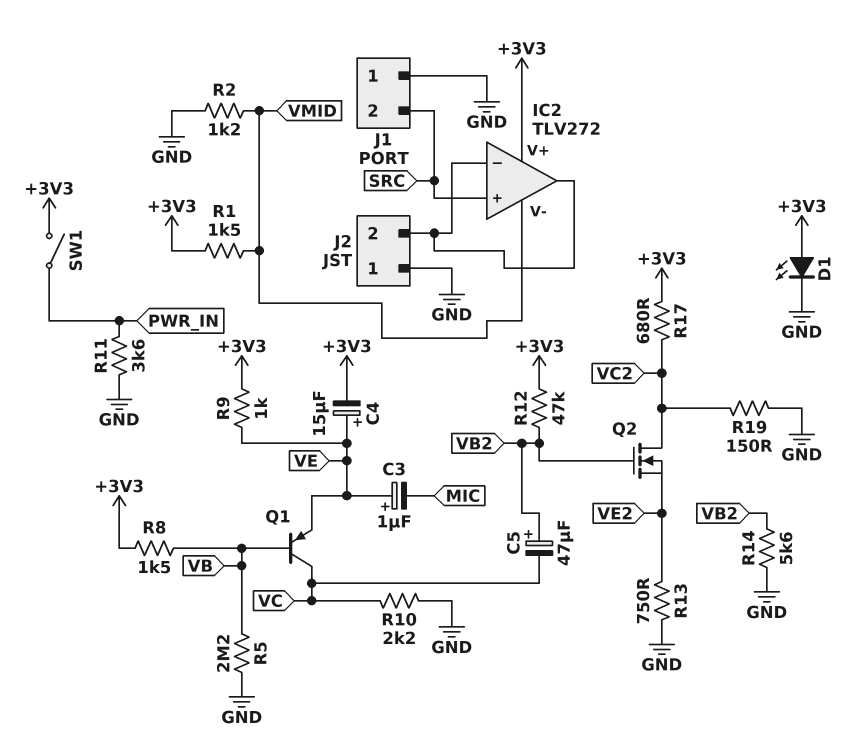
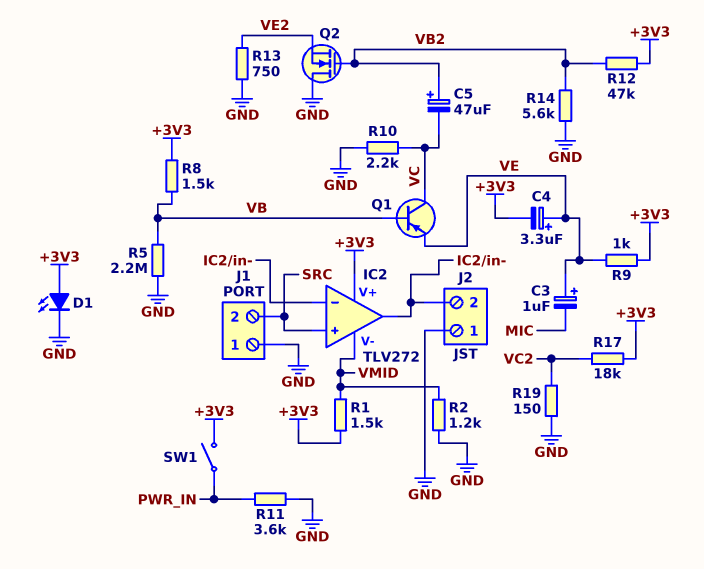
C4: 15uF (plus VE, minus +3V3) -> 3.3uF (plus VE, minus +3V3)
Q2: NMOS (G VB2, D VC2, S VE2) -> NMOS (G VB2, D GND, S VE2)
R17: 680 (+3V3, VC2) -> 18k (+3V3, VC2)

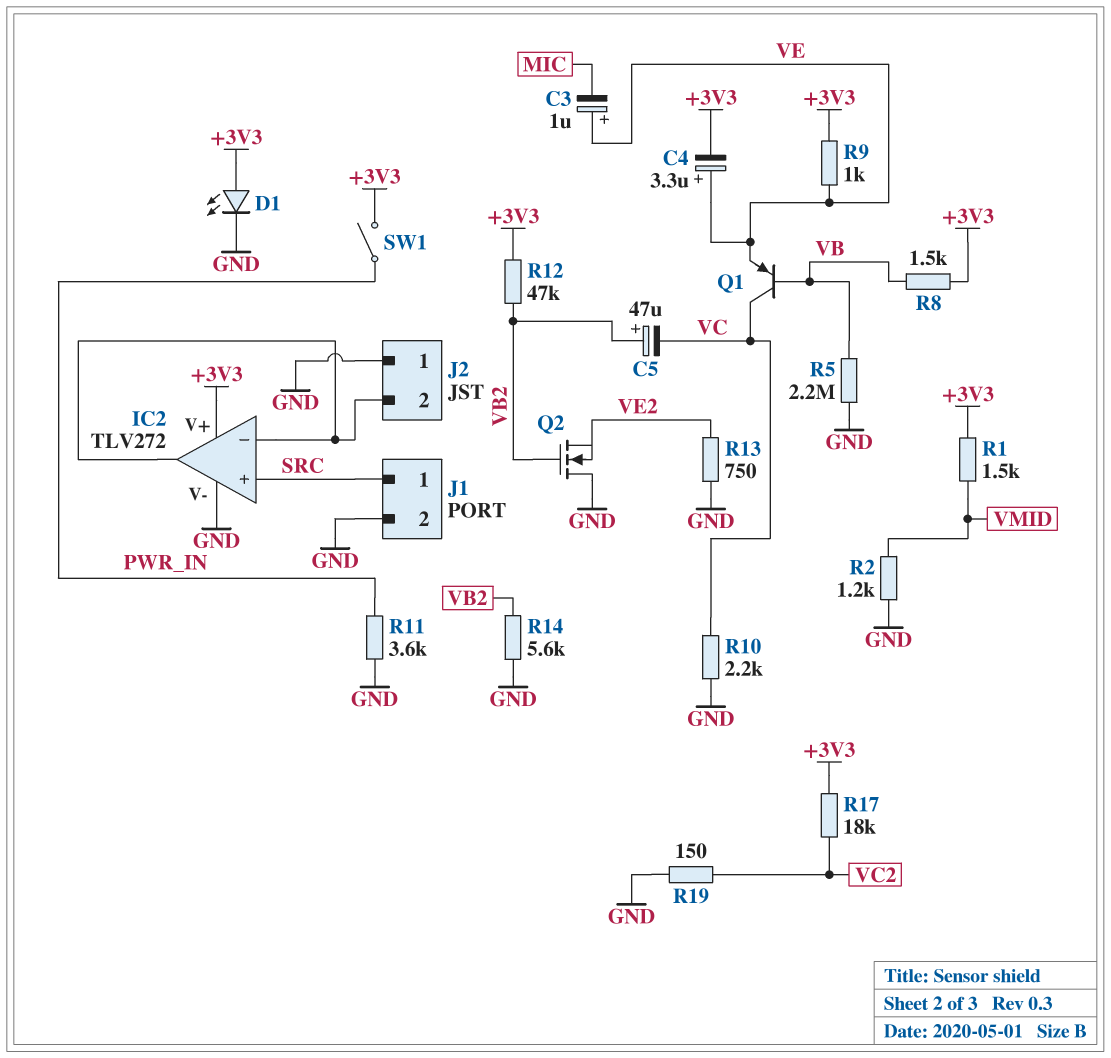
IC2 pin V-: VMID -> GND
J1 pin 1: GND -> SRC
J1 pin 2: SRC -> GND

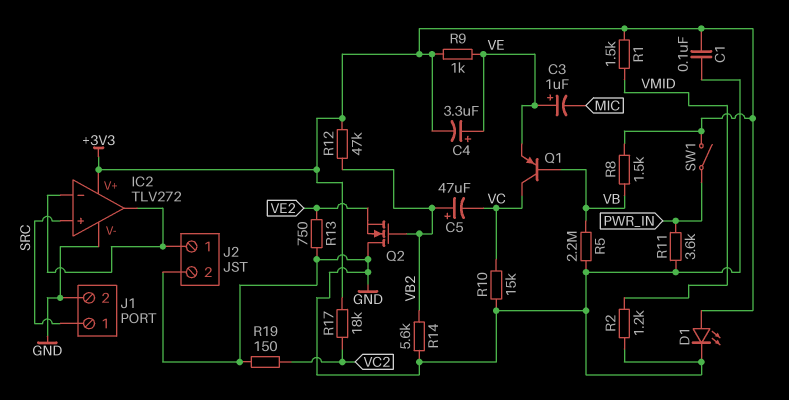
C1: none -> 100nF (+3V3, GND)
J2 pin 1: GND -> IC2/in-
J2 pin 2: IC2/in- -> GND
R10: 2.2k (GND, VC) -> 15k (GND, VC)

